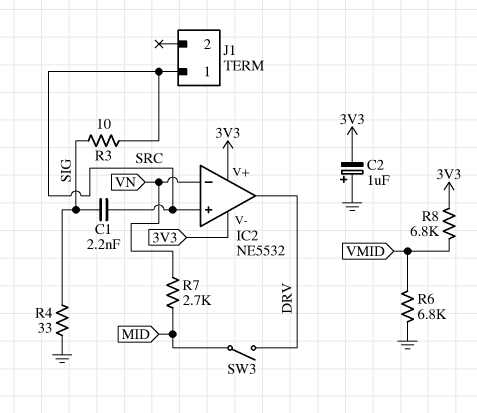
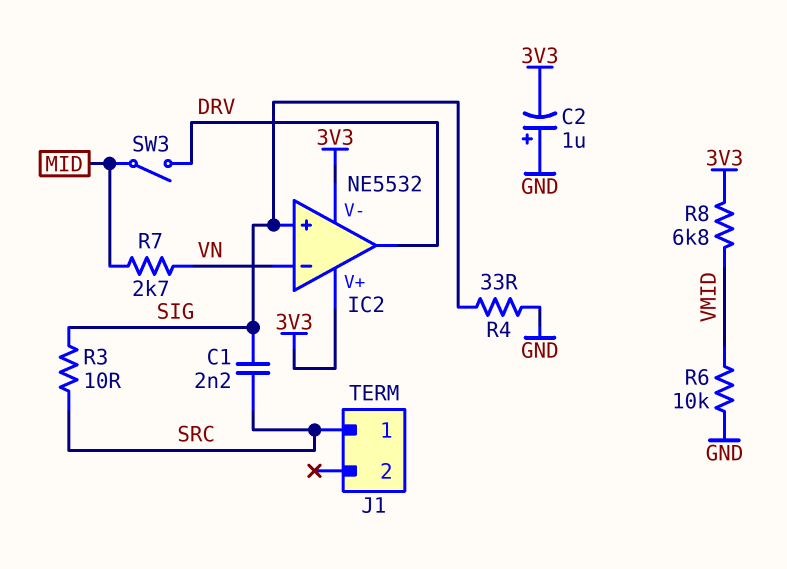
IC2 pin in+: SRC -> SIG
R6: 6.8k (GND, VMID) -> 10k (GND, VMID)

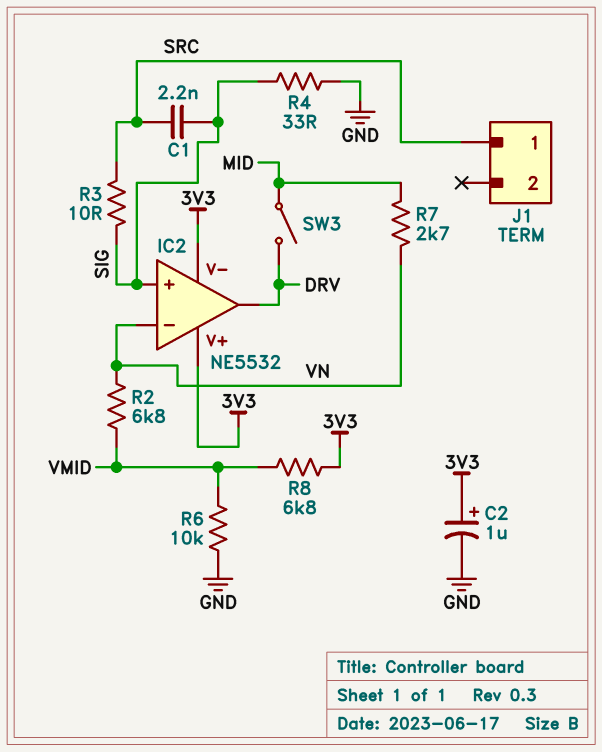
C2: 1uF (plus GND, minus 3V3) -> 1uF (plus 3V3, minus GND)
R2: none -> 6.8k (VMID, VN)

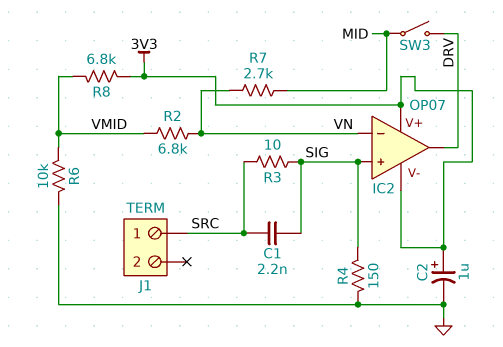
IC2: NE5532 -> OP07
R4: 33 (GND, SIG) -> 150 (GND, SIG)

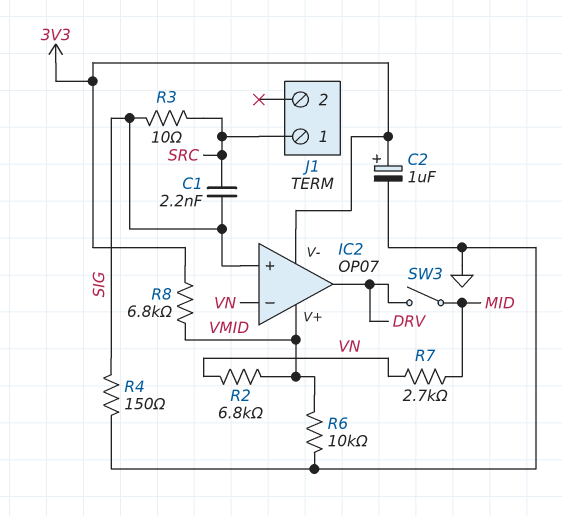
IC2 pin V+: 3V3 -> VMID

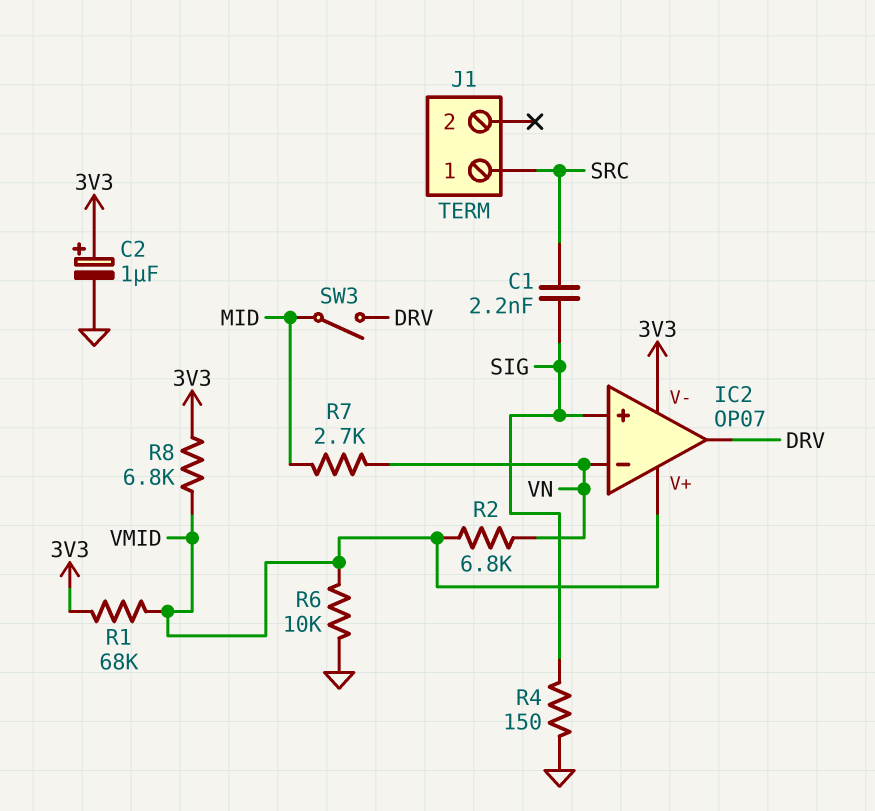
R1: none -> 68k (3V3, VMID)
R3: 10 (SIG, SRC) -> none

